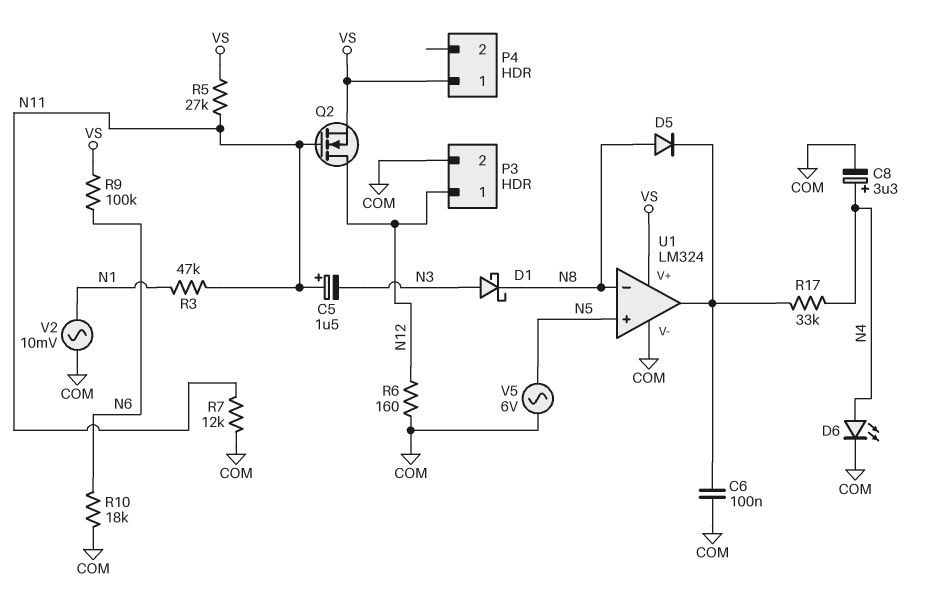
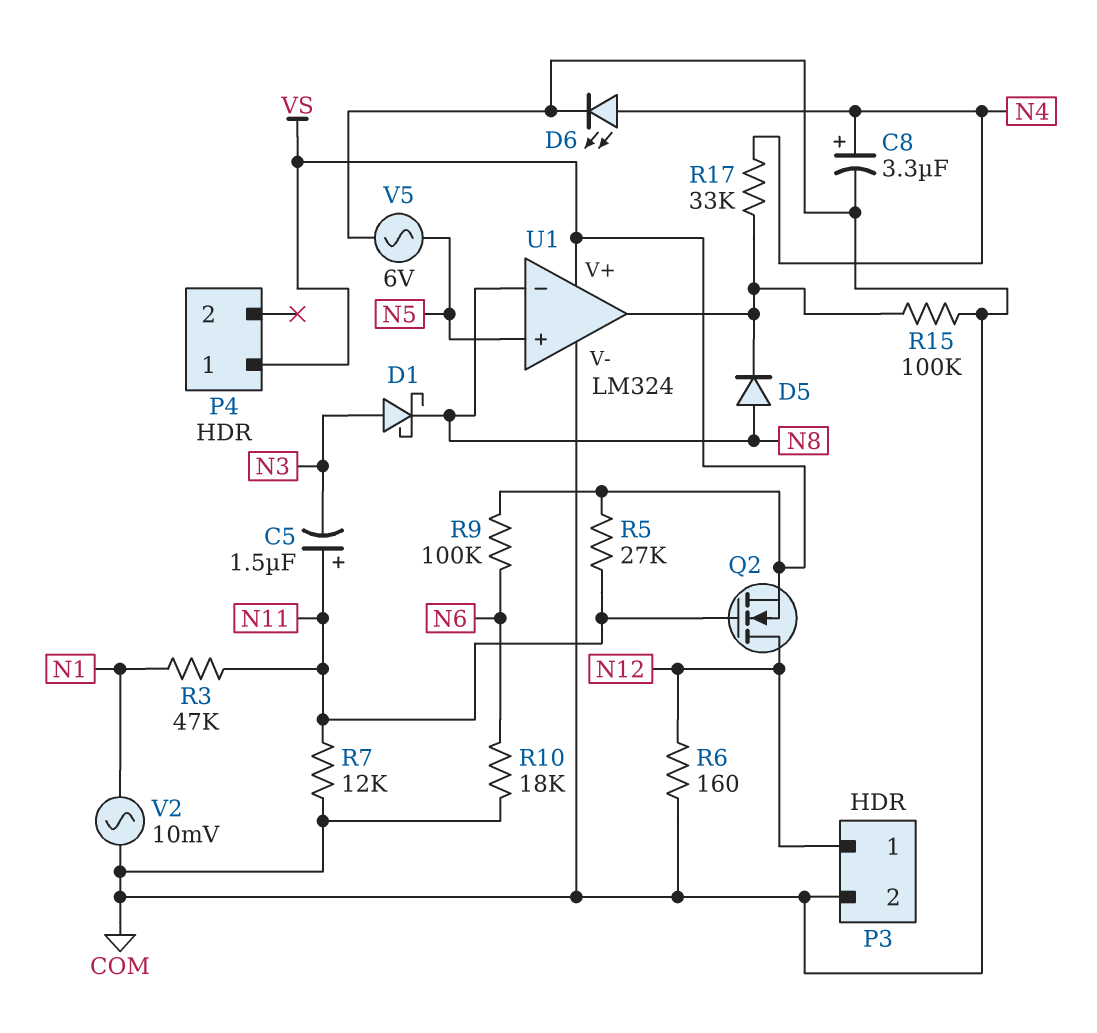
C6: 100nF (COM, U1/out) -> none
R15: none -> 100k (COM, U1/out)

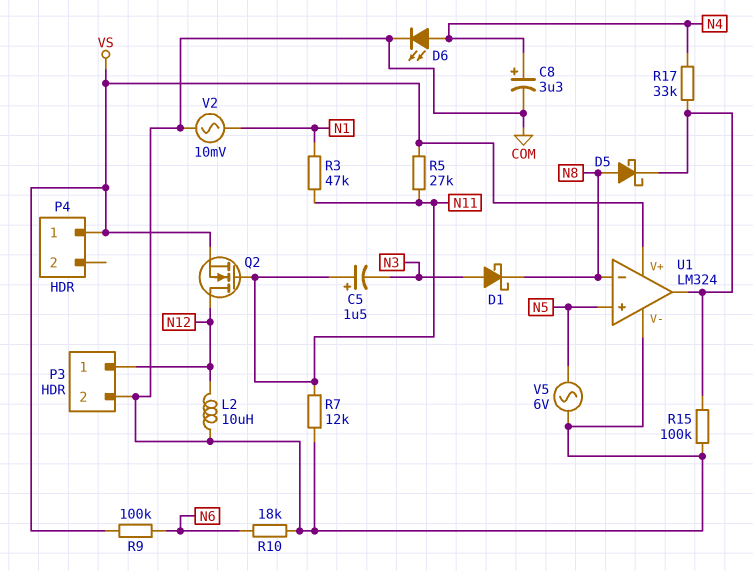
D5: diode (A N8, K U1/out) -> schottky (A N8, K U1/out)
L2: none -> 10uH (COM, N12)
R6: 160 (COM, N12) -> none

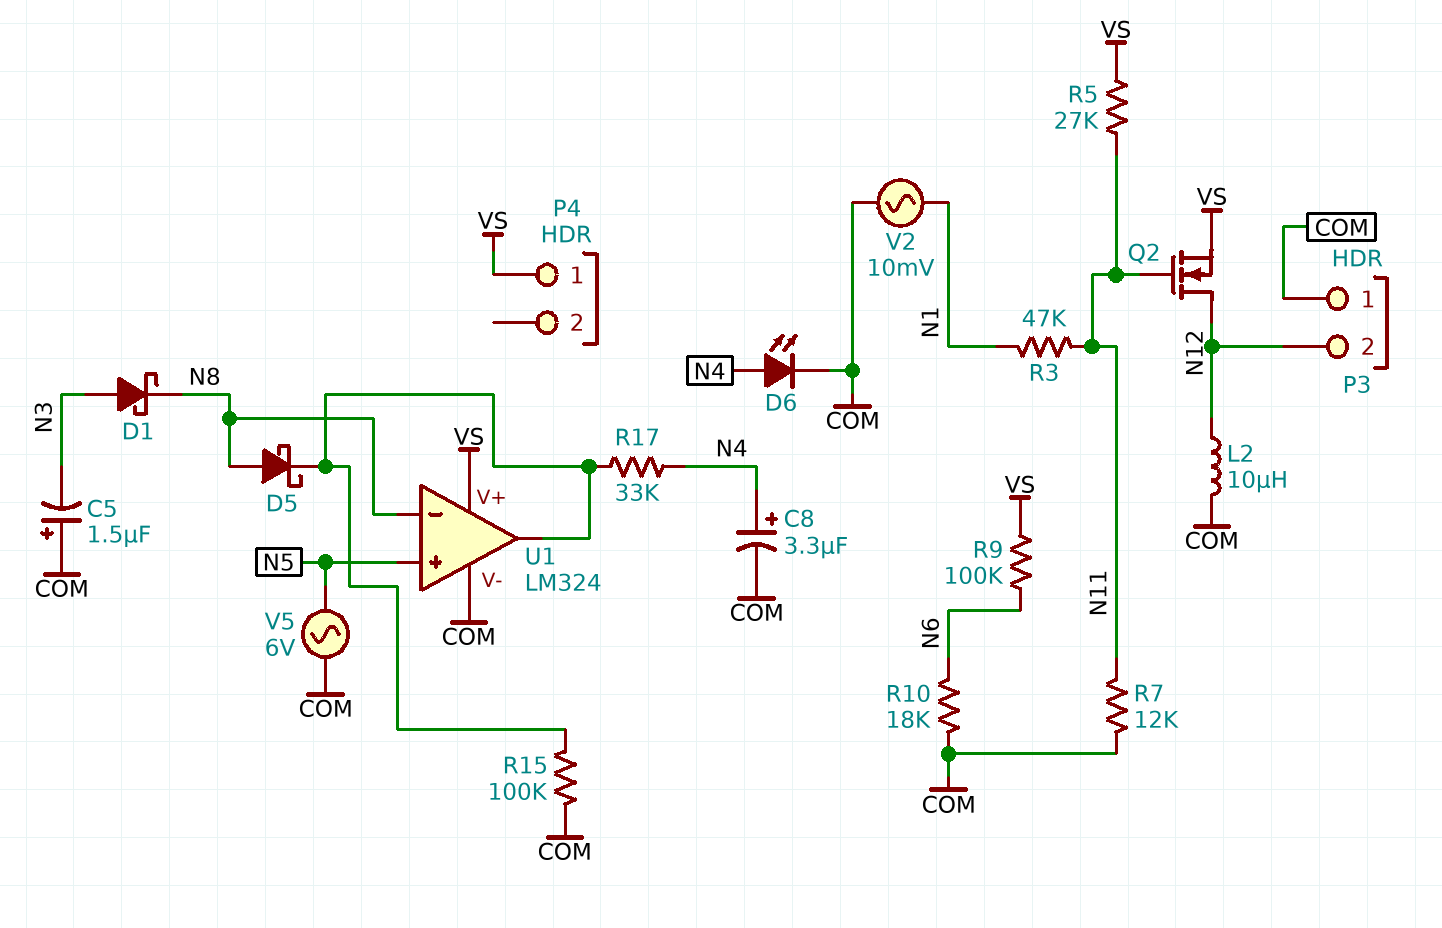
C5: 1.5uF (plus N11, minus N3) -> 1.5uF (plus COM, minus N3)
P3 pin 1: N12 -> COM
P3 pin 2: COM -> N12

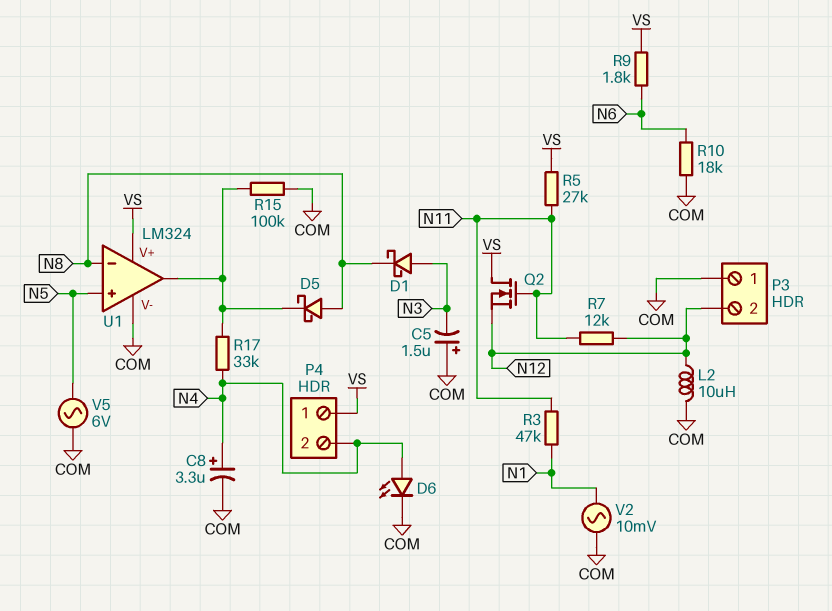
P4 pin 2: none -> N4
Q2: NMOS (G N11, D N12, S VS) -> NMOS (G N11, D VS, S N12)
R7: 12k (COM, N11) -> 12k (N11, N12)
R9: 100k (N6, VS) -> 1.8k (N6, VS)

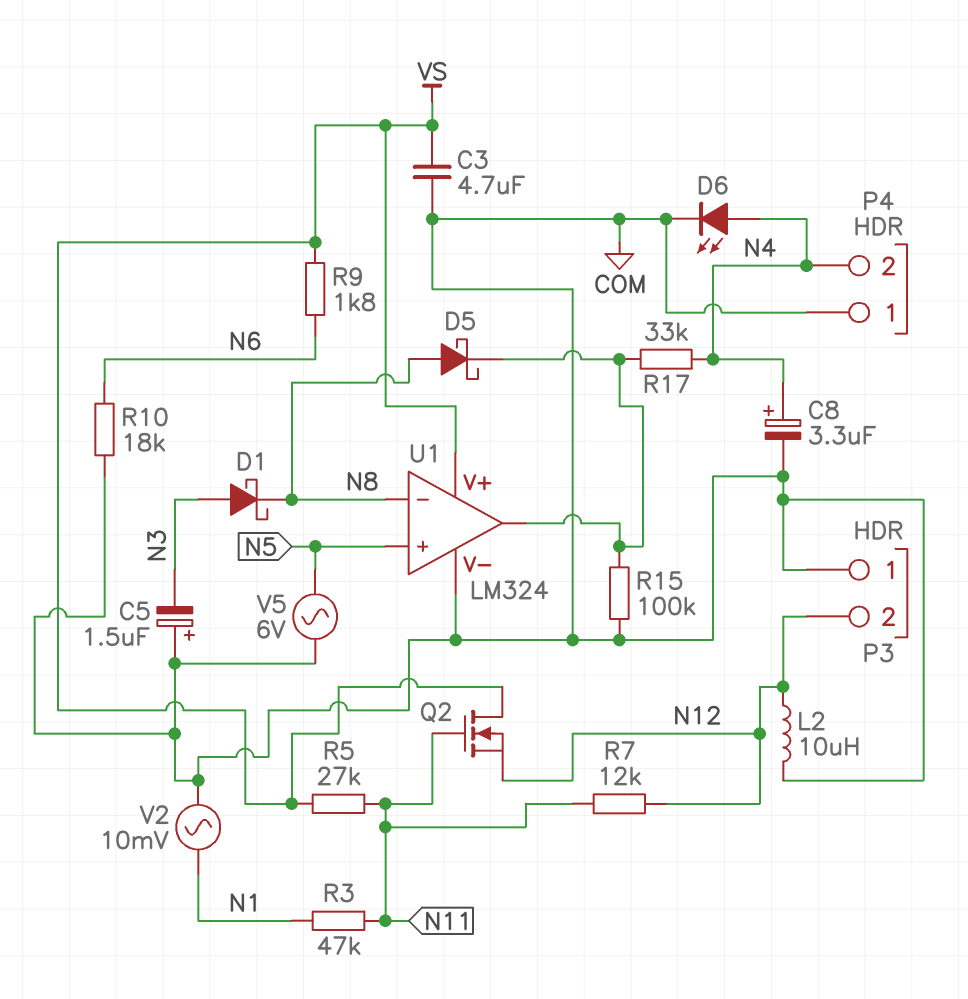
C3: none -> 4.7uF (COM, VS)
P4 pin 1: VS -> COM

